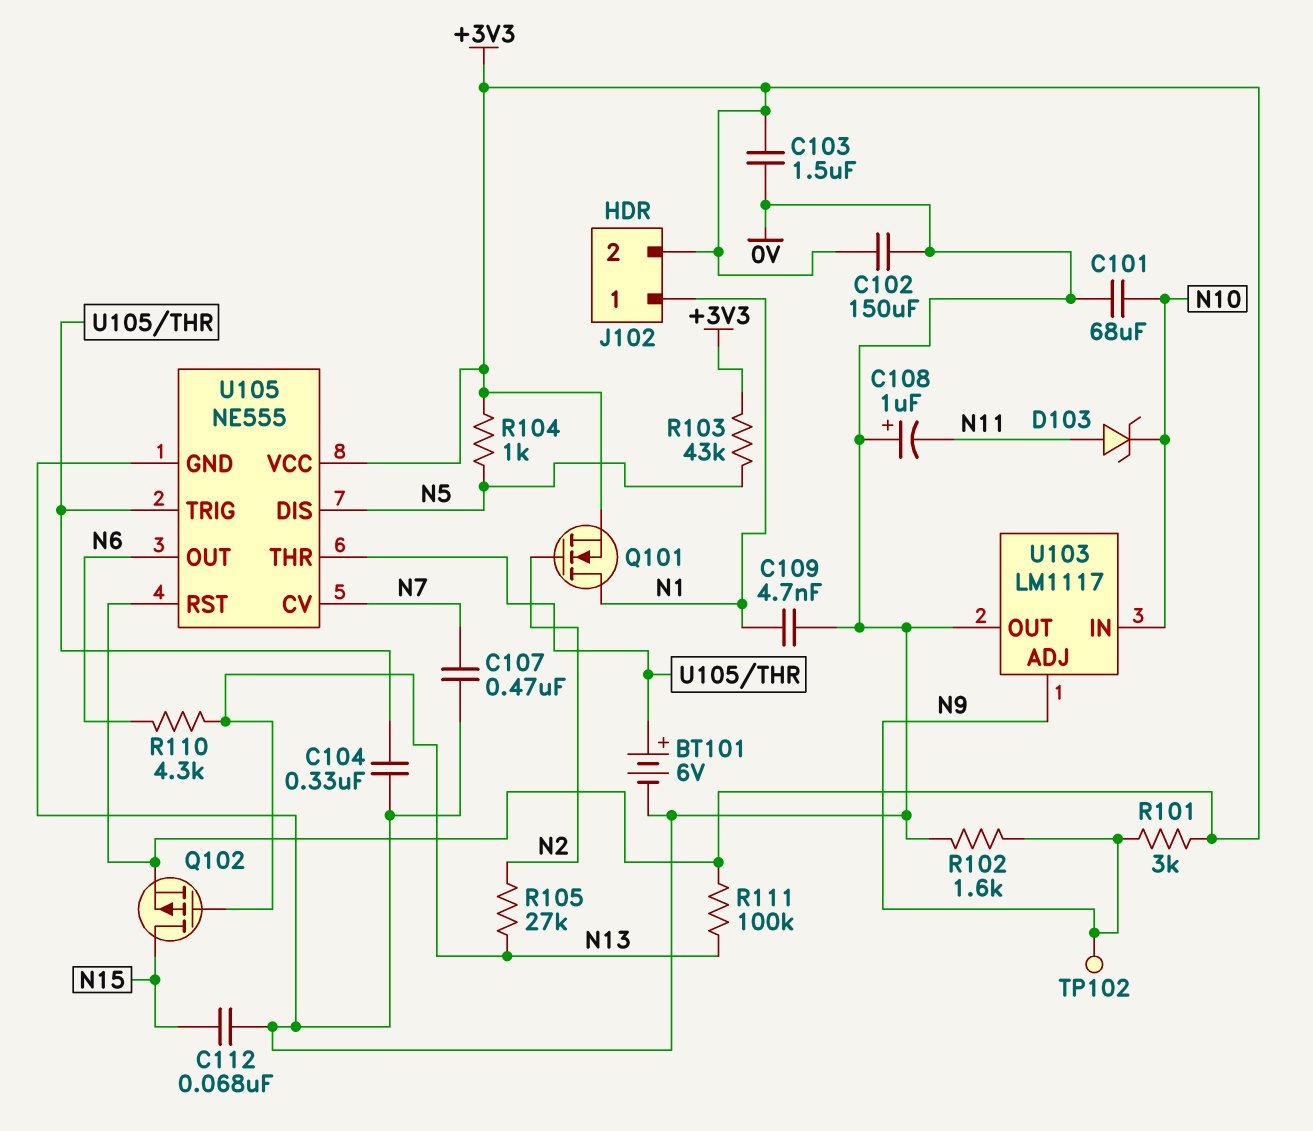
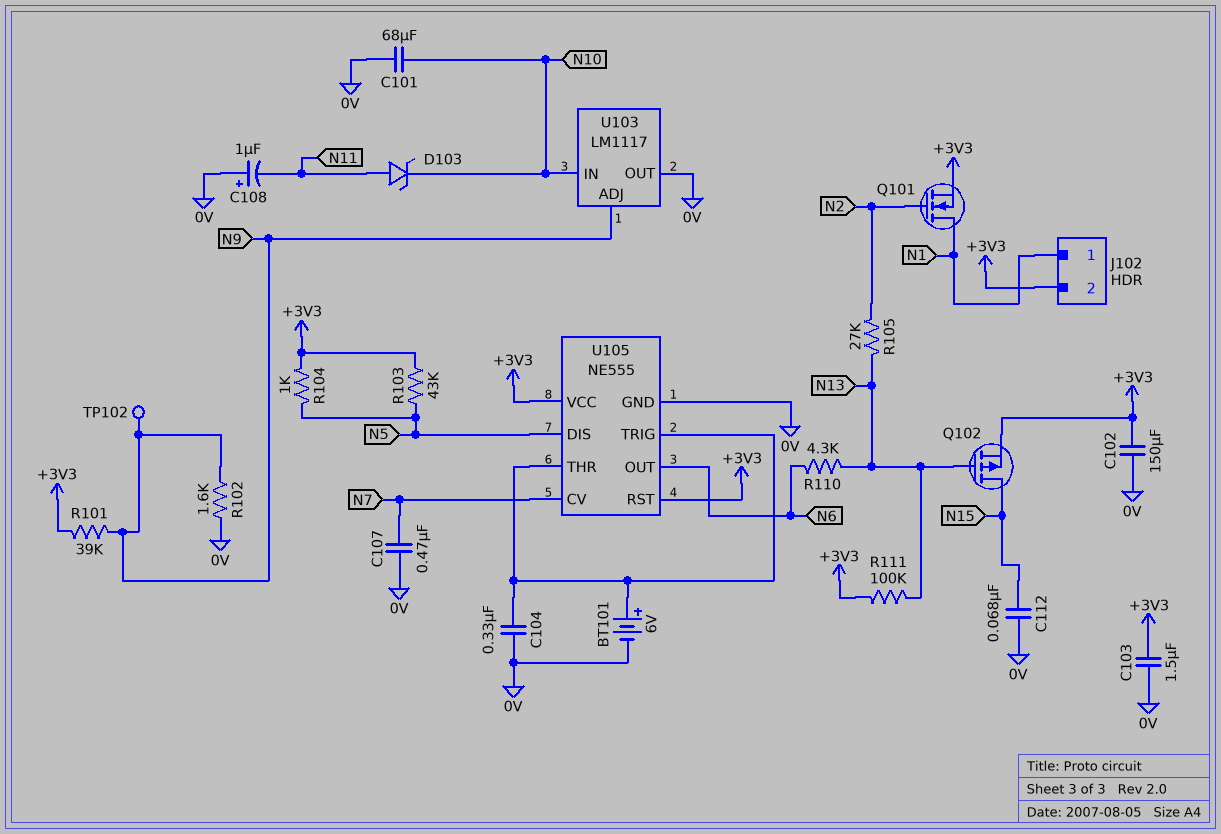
C109: 4.7nF (0V, N1) -> none
R101: 3k (+3V3, N9) -> 39k (+3V3, N9)

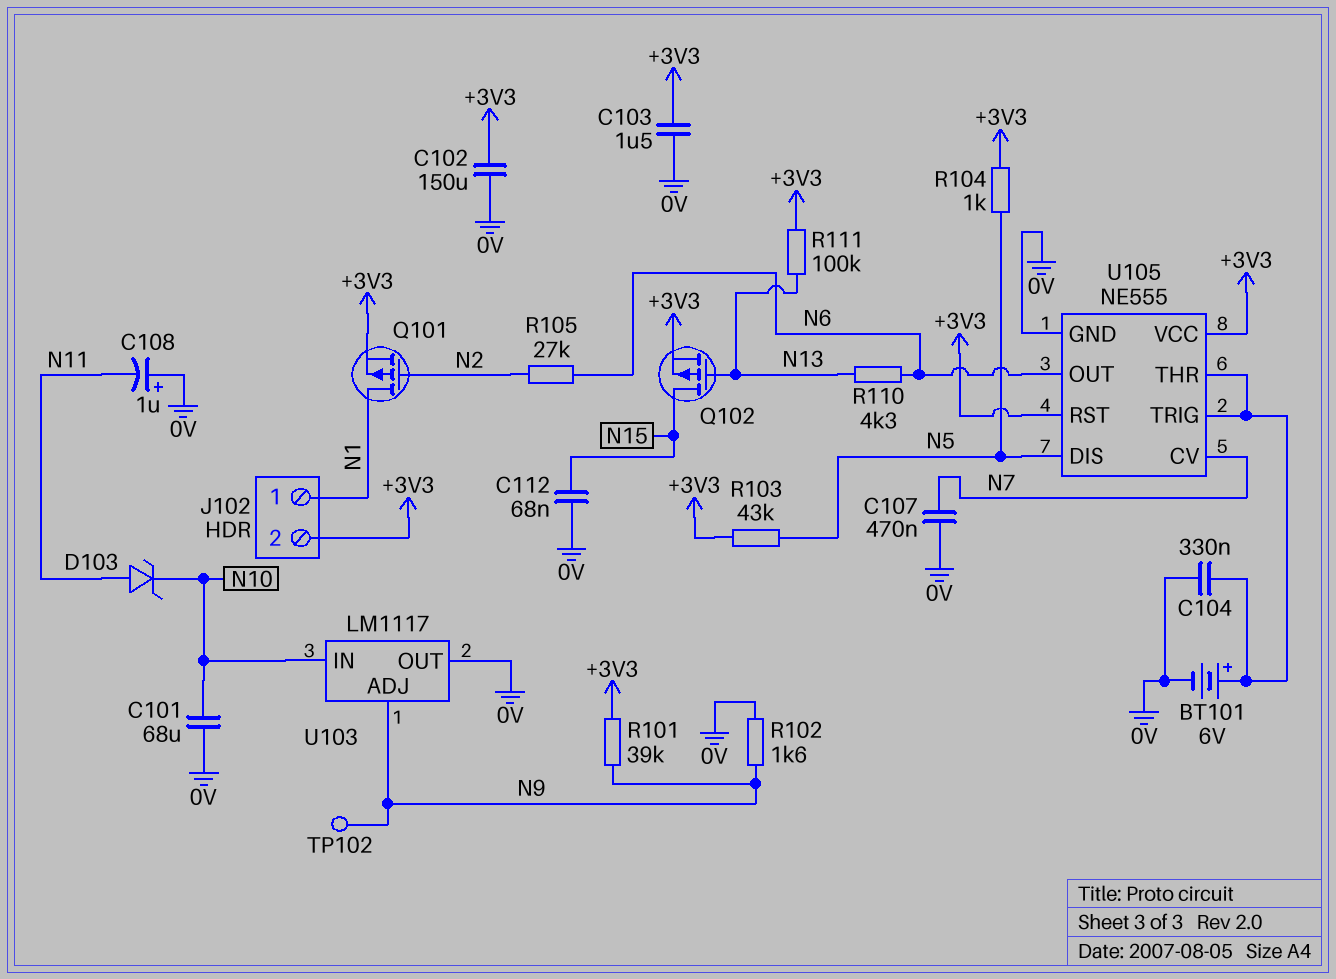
Q101: NMOS (G N2, D N1, S +3V3) -> PMOS (G N2, D N1, S +3V3)
R105: 27k (N2, N13) -> 27k (N2, N6)

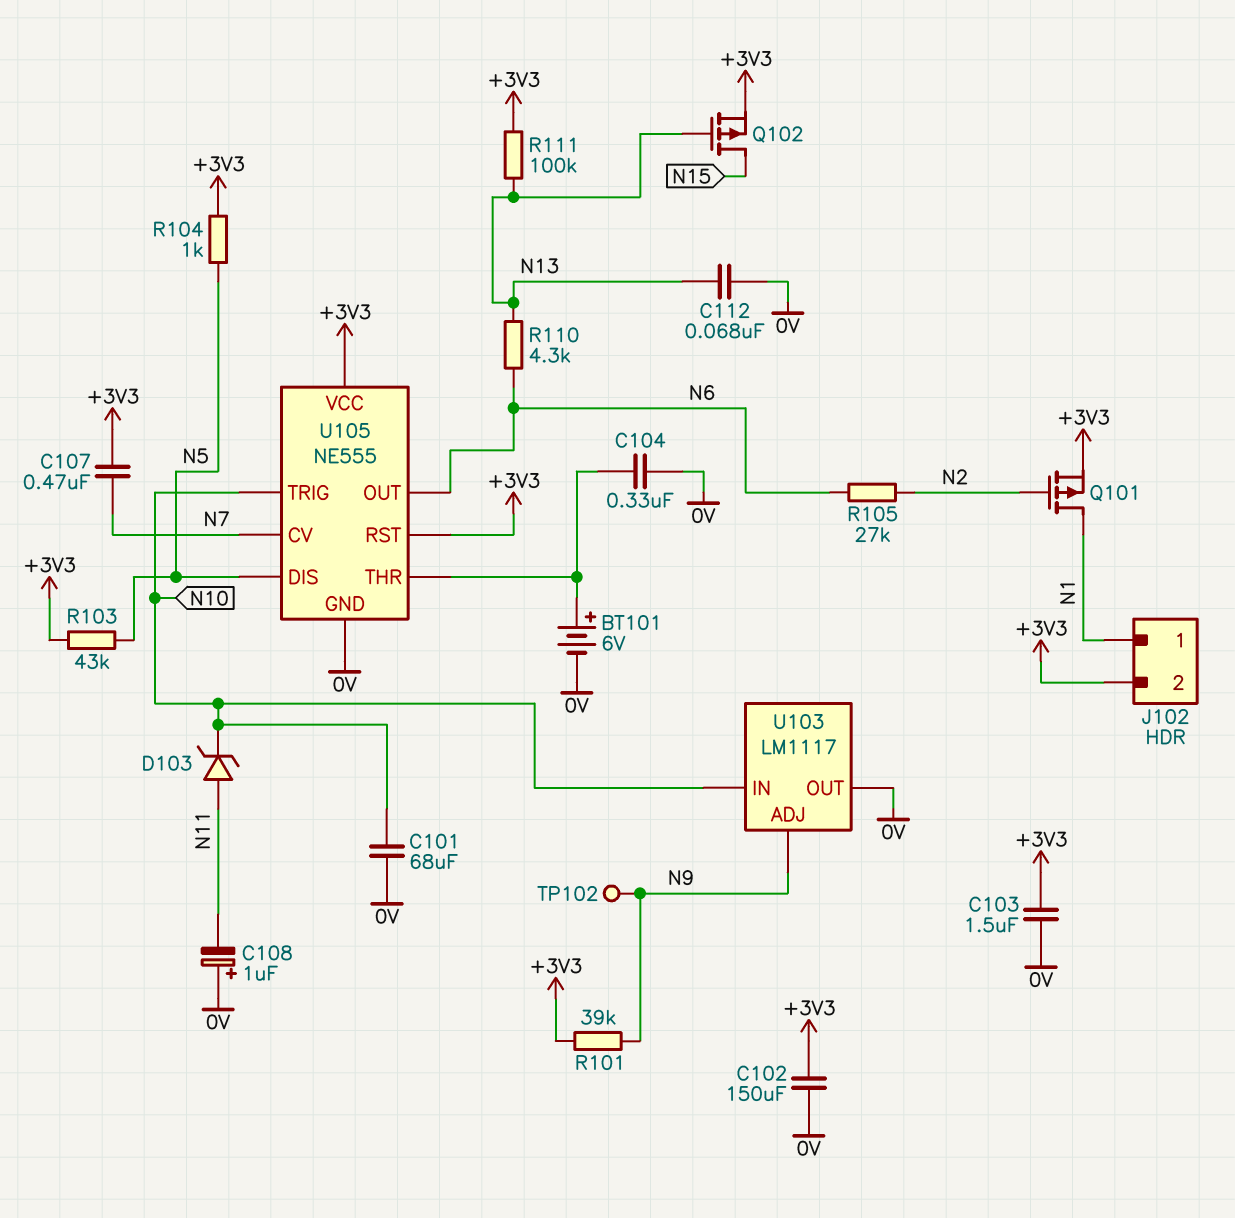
C107: 470nF (0V, N7) -> 470nF (+3V3, N7)
C112: 68nF (0V, N15) -> 68nF (0V, N13)
R102: 1.6k (0V, N9) -> none
U105 pin TRIG: U105/THR -> N10

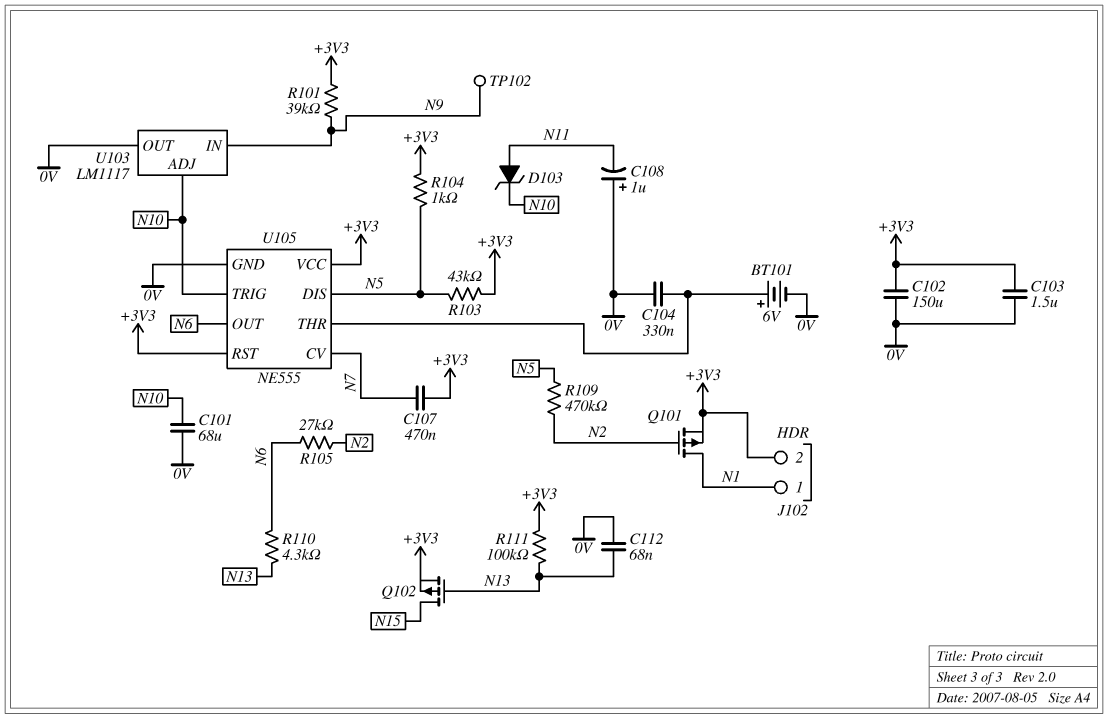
R109: none -> 470k (N2, N5)
U103 pin ADJ: N9 -> N10
U103 pin IN: N10 -> N9

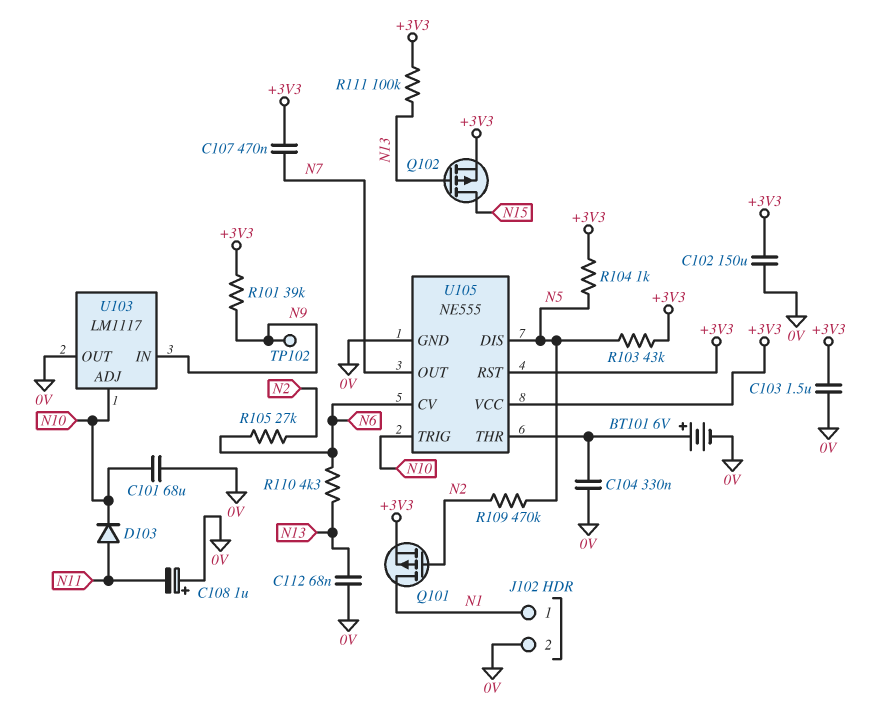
D103: zener (A N11, K N10) -> diode (A N11, K N10)
J102 pin 2: +3V3 -> 0V
U105 pin CV: N7 -> N6
U105 pin OUT: N6 -> N7

